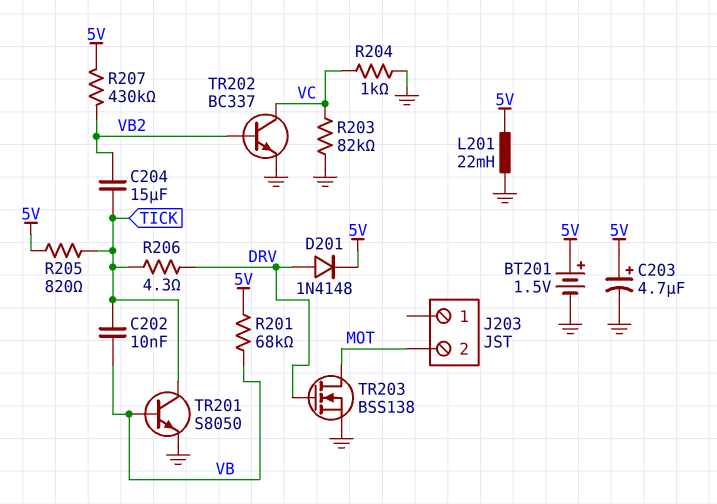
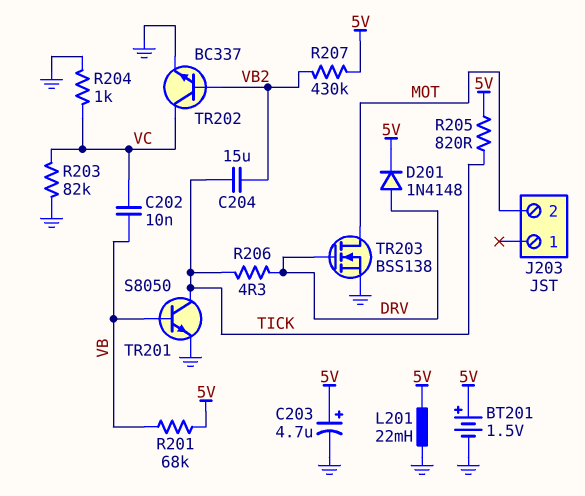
C202: 10nF (TICK, VB) -> 10nF (VB, VC)

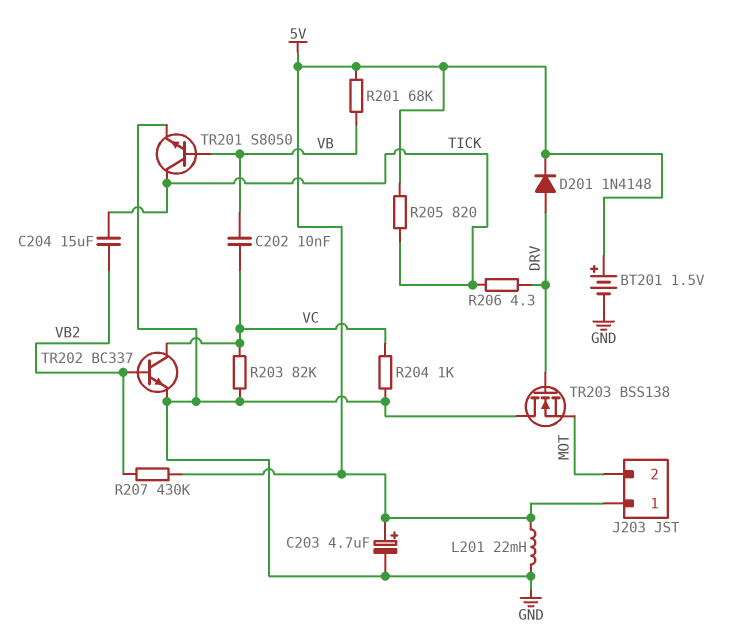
J203 pin 1: none -> 5V
TR203: NMOS BSS138 (G DRV, D MOT, S GND) -> NMOS BSS138 (G DRV, D GND, S MOT)

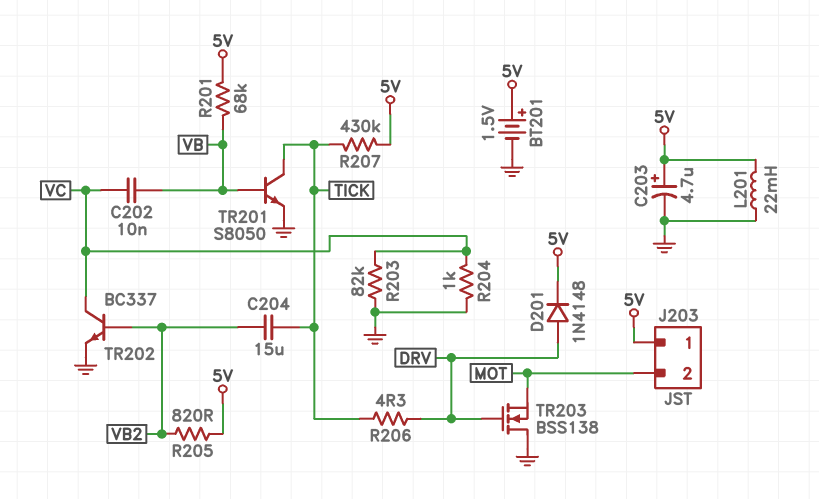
R205: 820 (5V, TICK) -> 820 (5V, VB2)
R207: 430k (5V, VB2) -> 430k (5V, TICK)

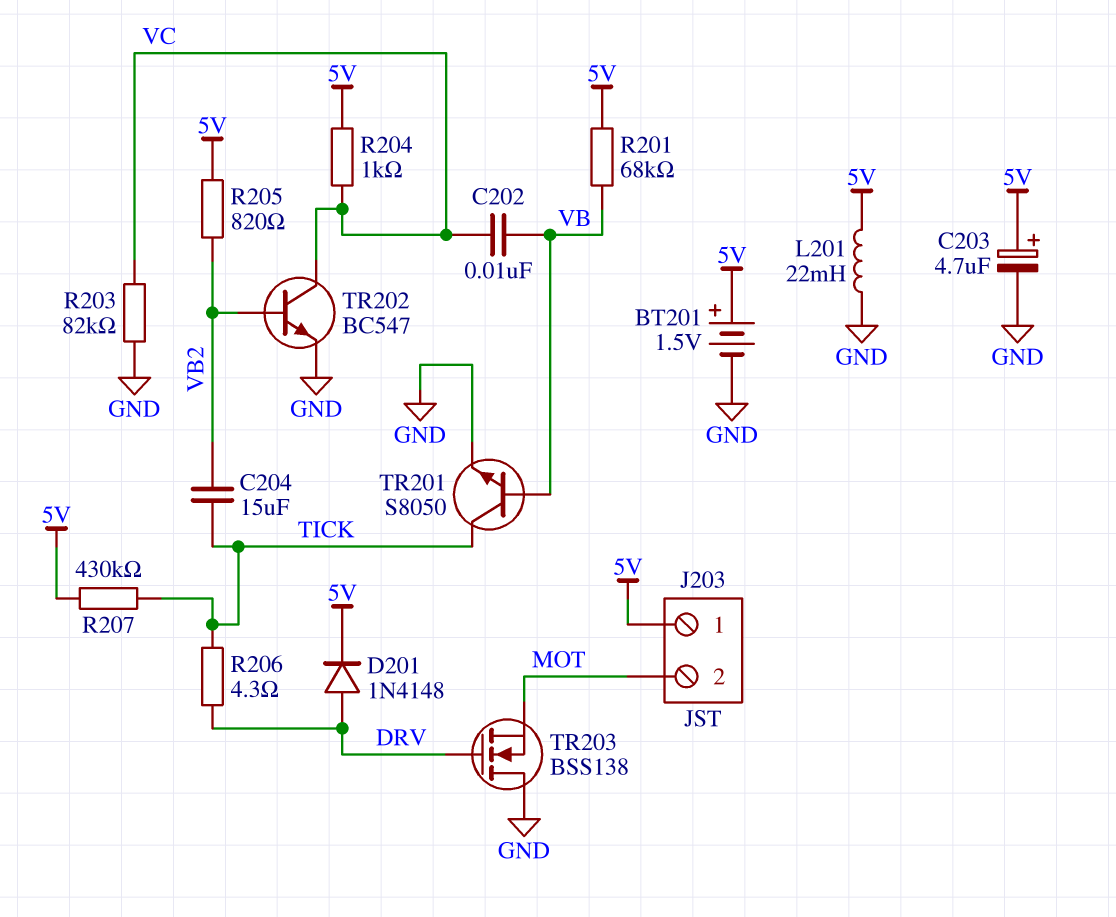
R204: 1k (GND, VC) -> 1k (5V, VC)
TR202: NPN BC337 (B VB2, C VC, E GND) -> NPN BC547 (B VB2, C VC, E GND)

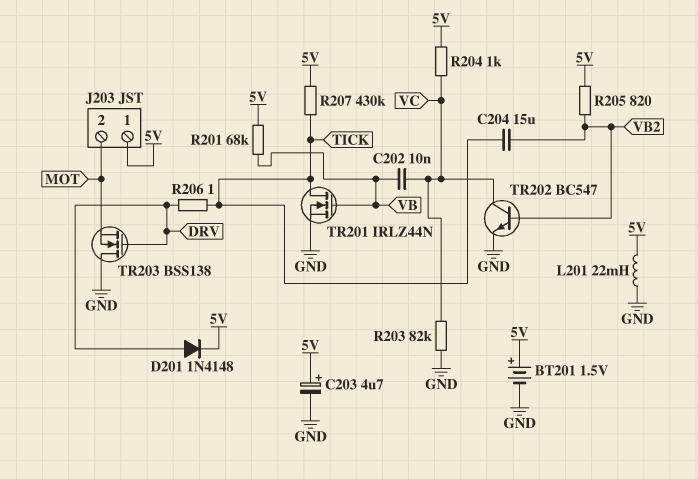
R206: 4.3 (DRV, TICK) -> 1 (DRV, TICK)
TR201: NPN S8050 (B VB, C TICK, E GND) -> NMOS IRLZ44N (G VB, D TICK, S GND)

